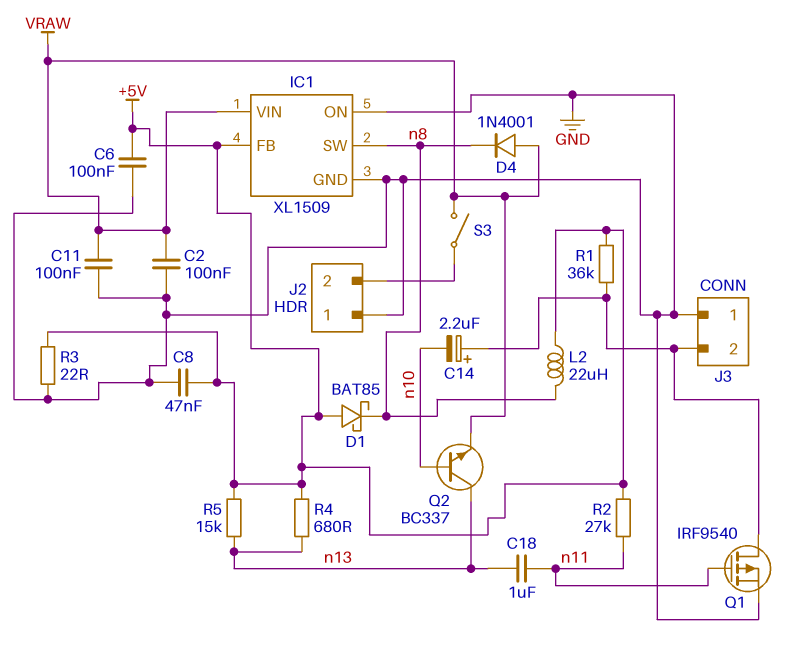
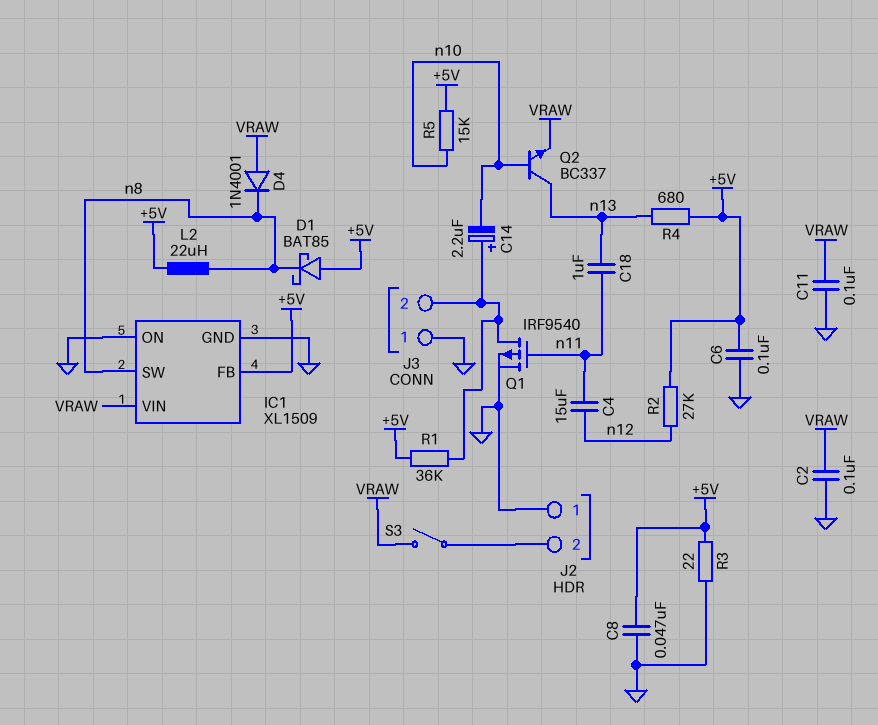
C4: none -> 15uF (n11, n12)
R2: 27k (+5V, n11) -> 27k (+5V, n12)
R5: 15k (+5V, n13) -> 15k (+5V, n10)

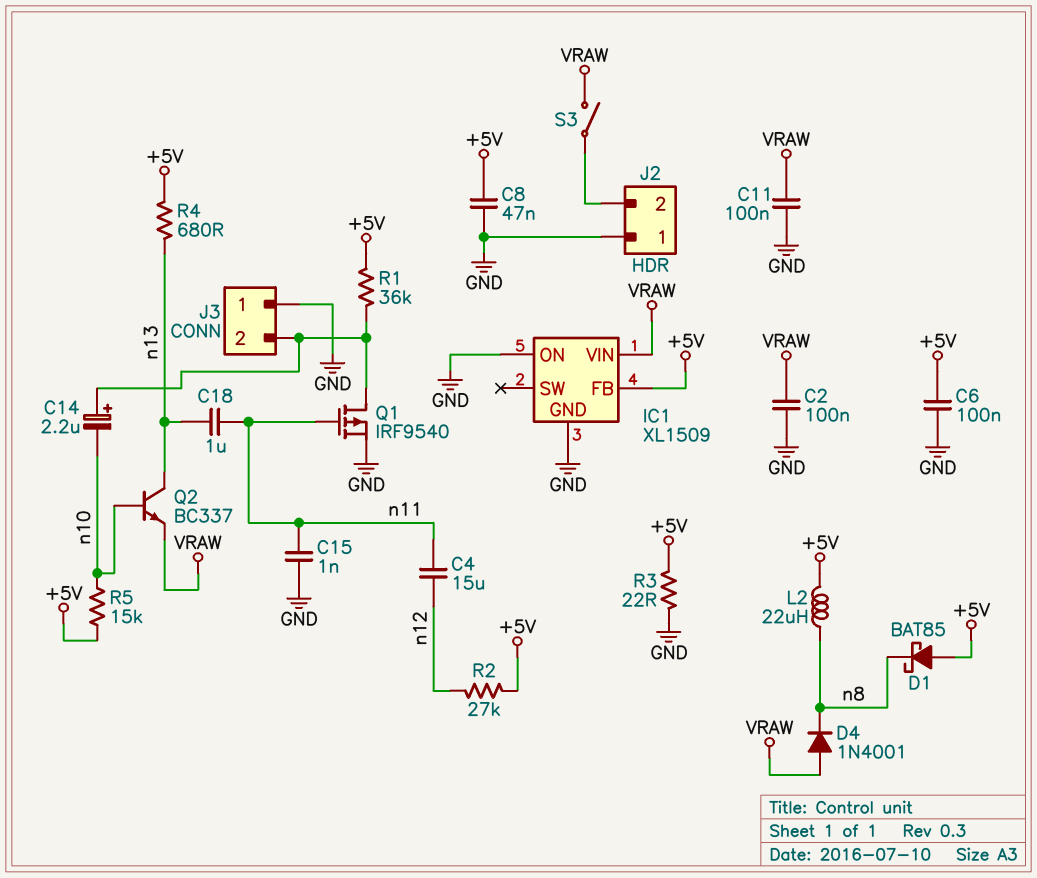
C15: none -> 1nF (GND, n11)
IC1 pin SW: n8 -> none

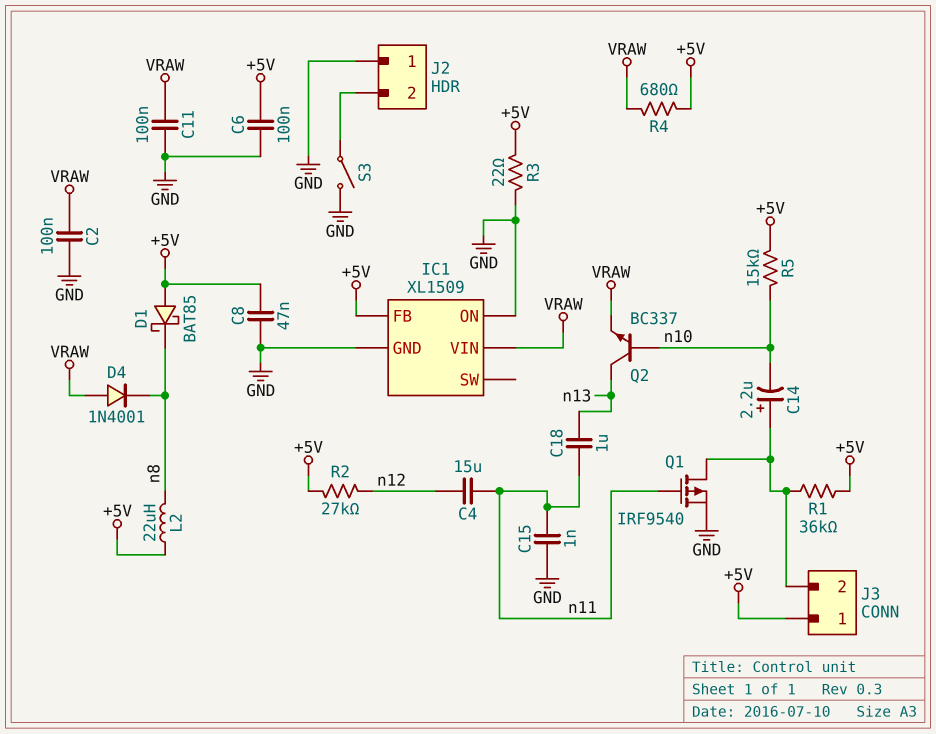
J3 pin 1: GND -> +5V
R4: 680 (+5V, n13) -> 680 (+5V, VRAW)
S3: switch (J2/2, VRAW) -> switch (GND, J2/2)

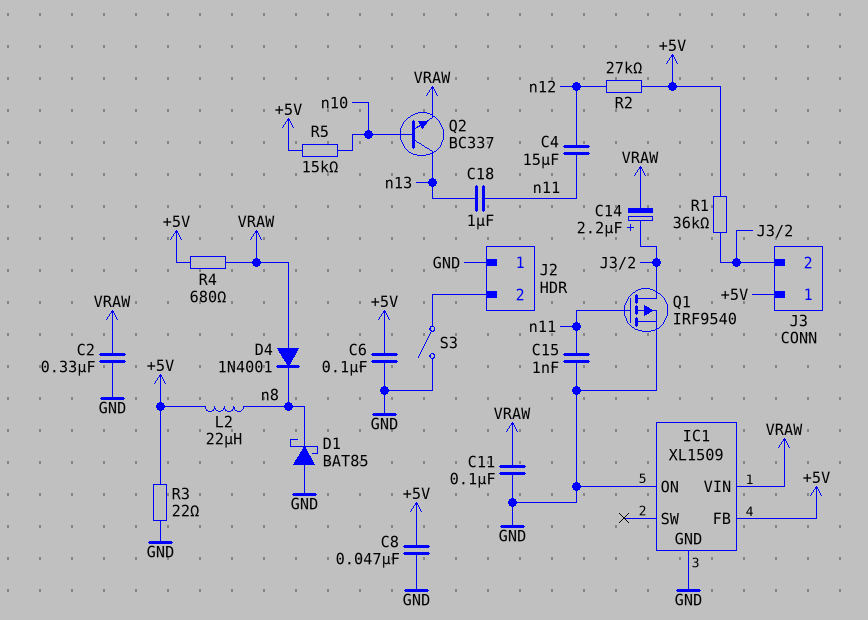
C2: 100nF (GND, VRAW) -> 330nF (GND, VRAW)
C14: 2.2uF (plus J3/2, minus n10) -> 2.2uF (plus J3/2, minus VRAW)
D1: schottky BAT85 (A +5V, K n8) -> schottky BAT85 (A GND, K n8)

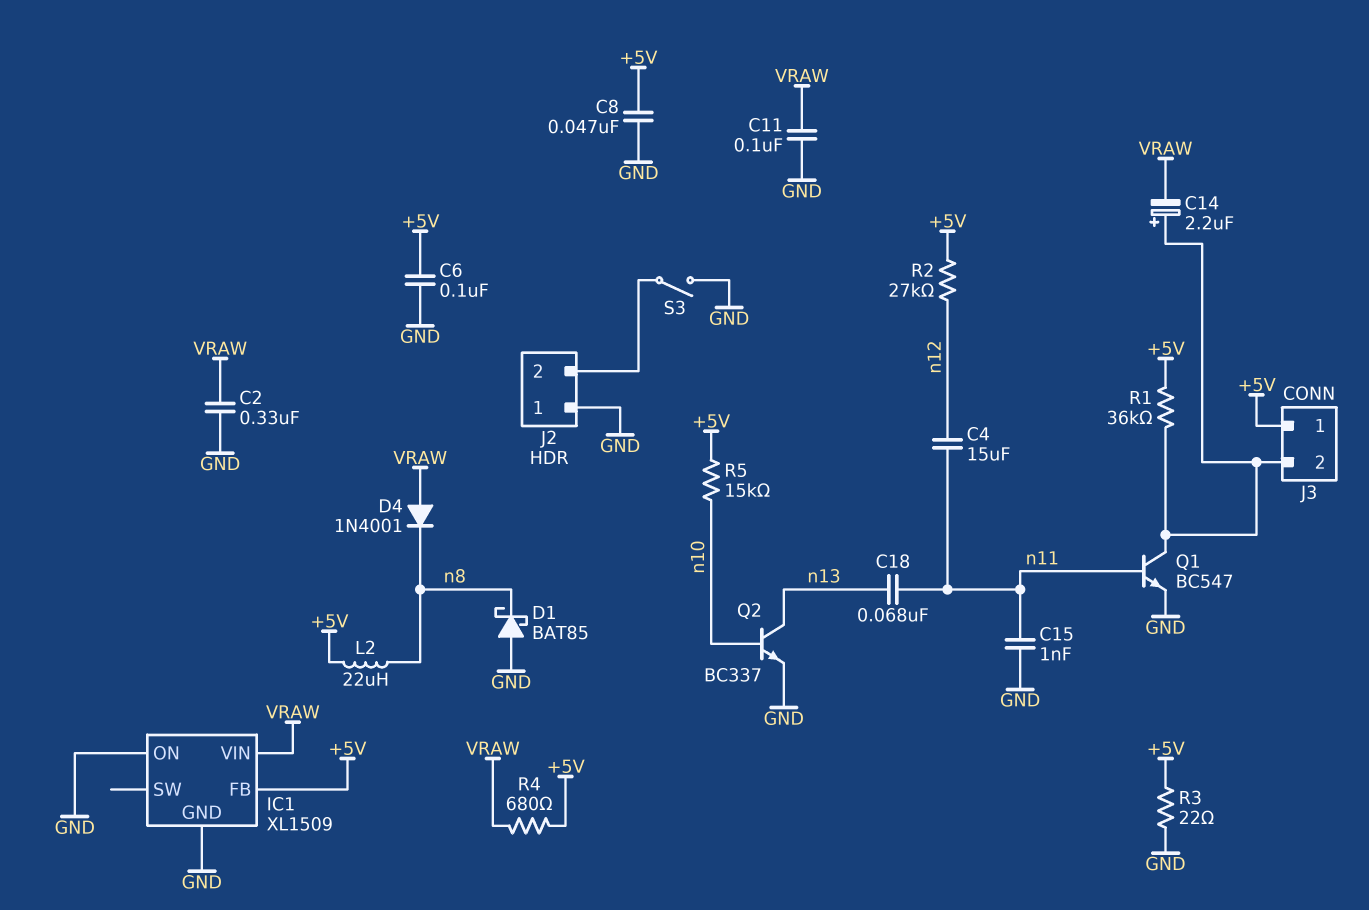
C18: 1uF (n11, n13) -> 68nF (n11, n13)
Q1: PMOS IRF9540 (G n11, D J3/2, S GND) -> NPN BC547 (B n11, C J3/2, E GND)
Q2: NPN BC337 (B n10, C n13, E VRAW) -> NPN BC337 (B n10, C n13, E GND)

